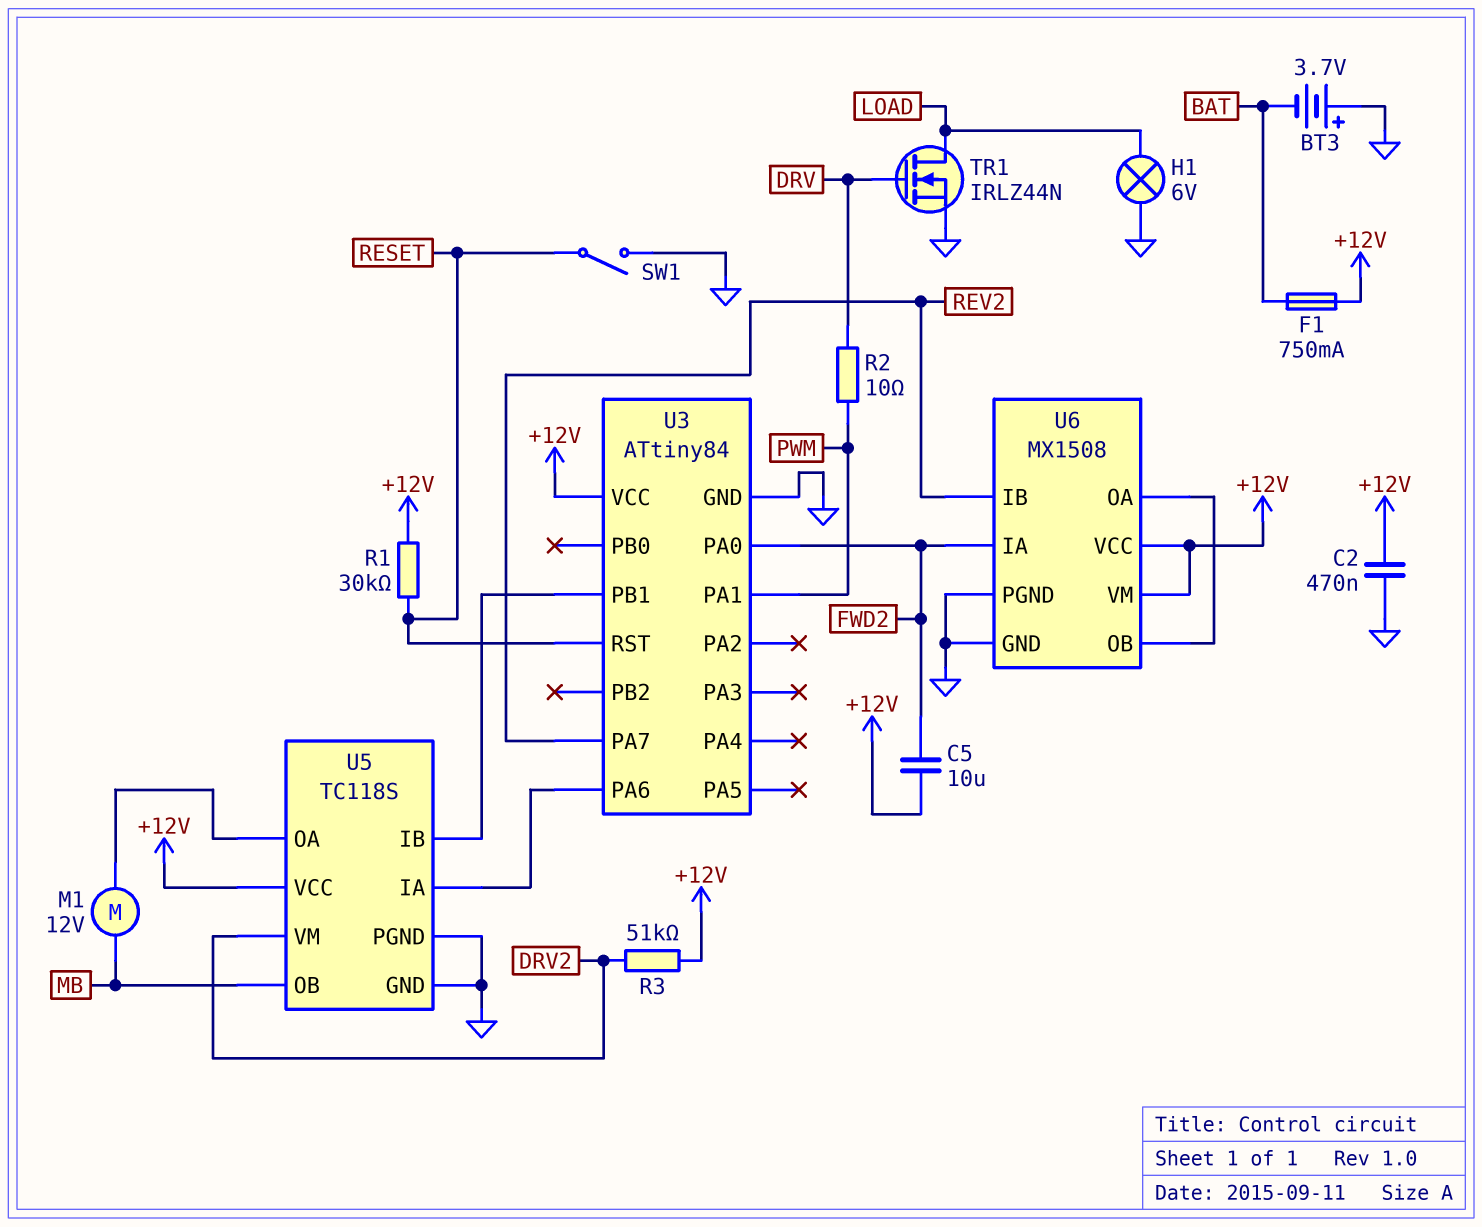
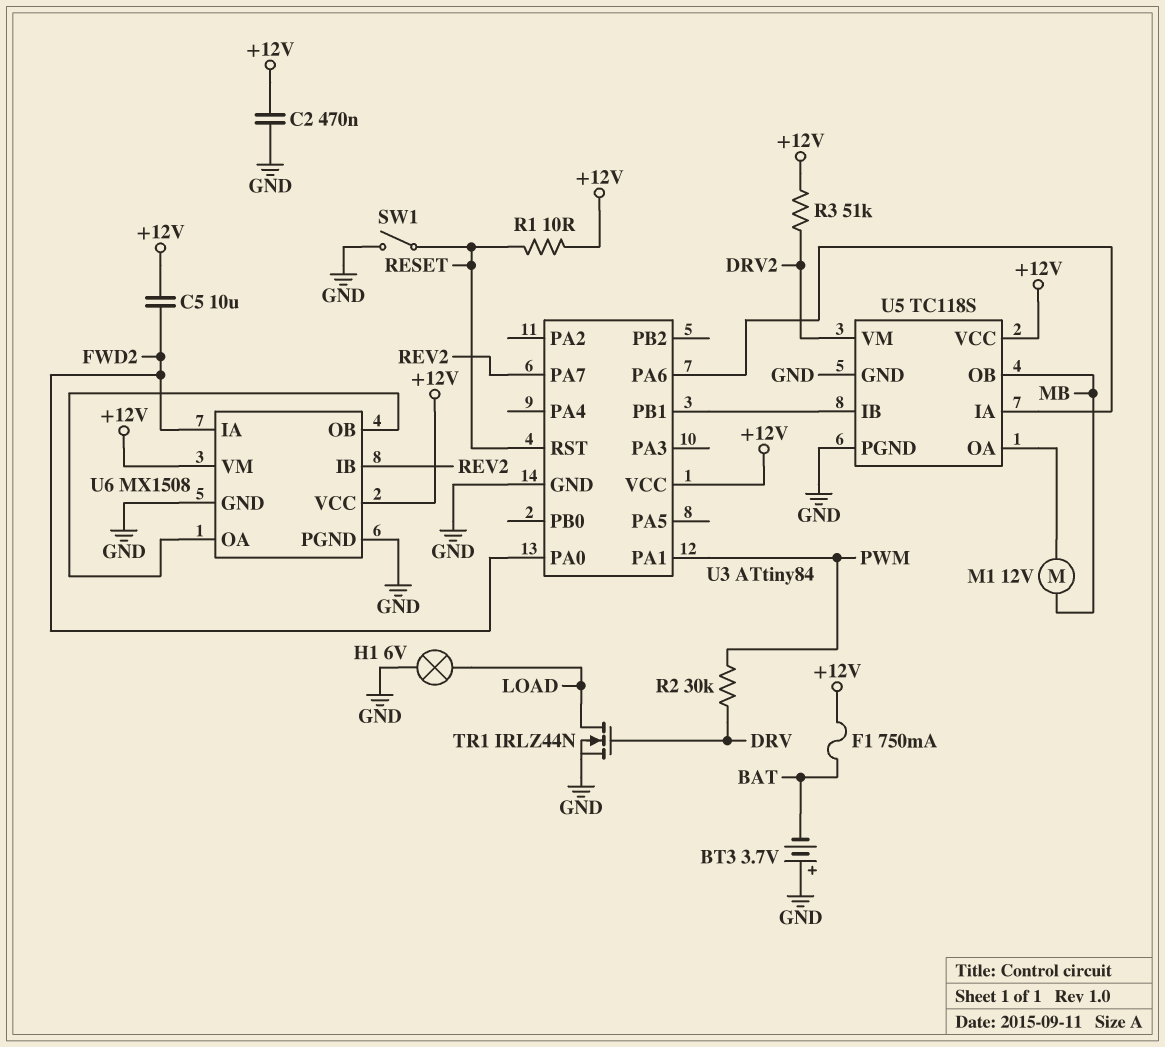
R1: 30k (+12V, RESET) -> 10 (+12V, RESET)
R2: 10 (DRV, PWM) -> 30k (DRV, PWM)

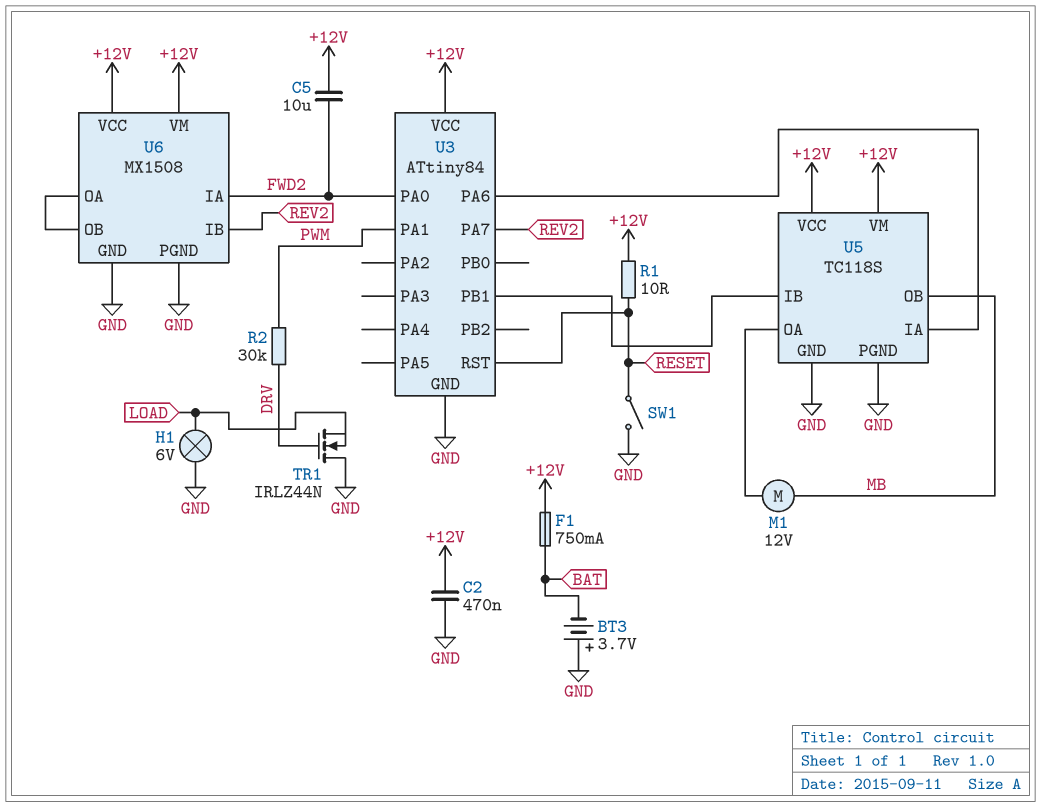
R3: 51k (+12V, DRV2) -> none
TR1: NMOS IRLZ44N (G DRV, D LOAD, S GND) -> NMOS IRLZ44N (G DRV, D GND, S LOAD)
U5 pin VM: DRV2 -> +12V

